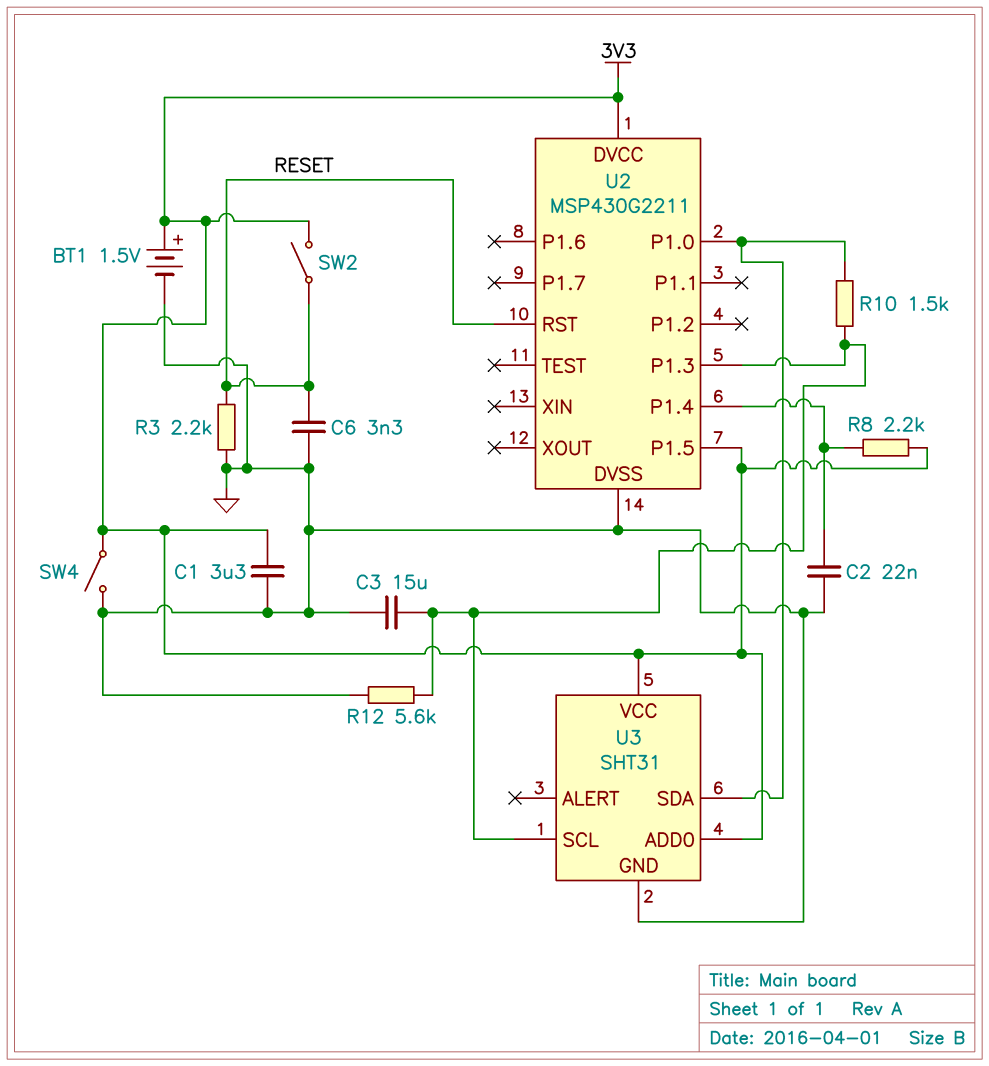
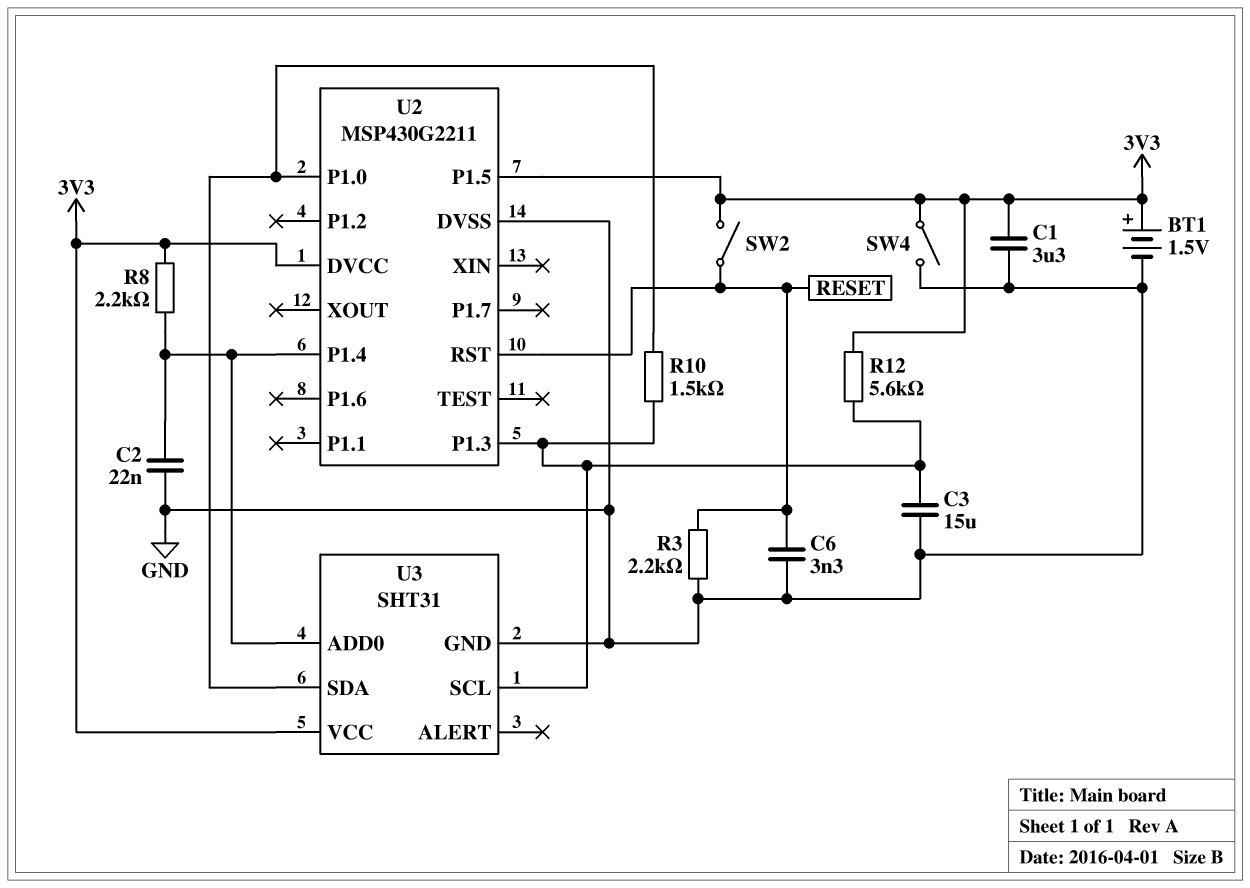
R12: 5.6k (GND, U2/P1.3) -> 5.6k (3V3, U2/P1.3)
U3 pin ADD0: 3V3 -> U2/P1.4

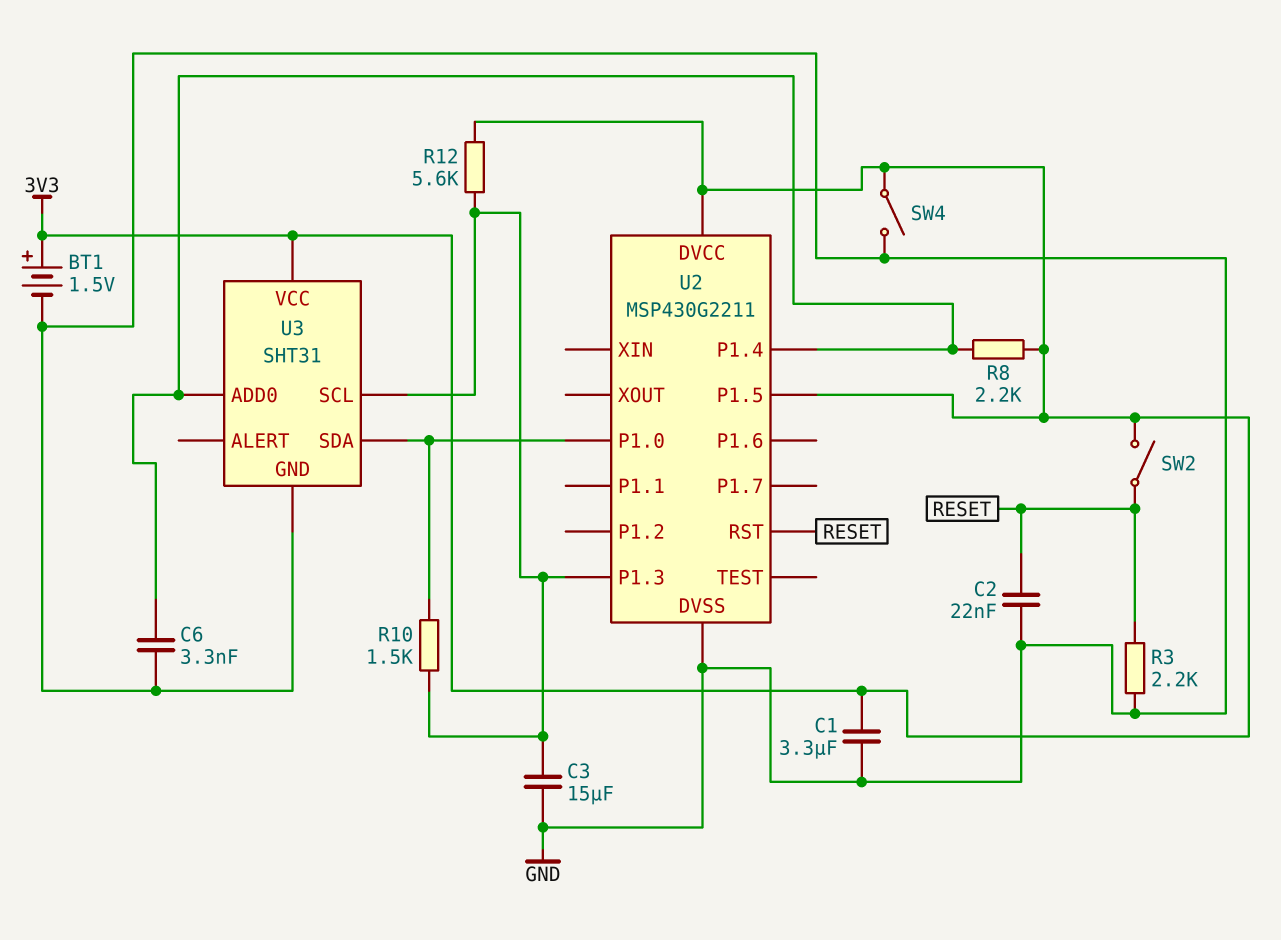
C2: 22nF (GND, U2/P1.4) -> 22nF (GND, RESET)
C6: 3.3nF (GND, RESET) -> 3.3nF (GND, U2/P1.4)

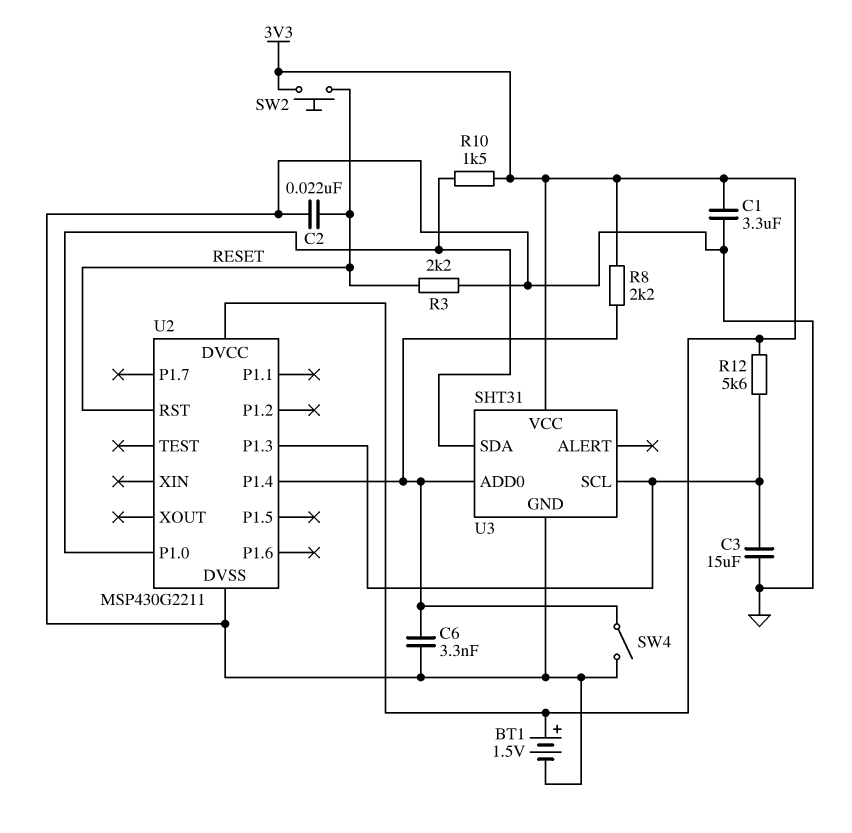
R10: 1.5k (U2/P1.0, U2/P1.3) -> 1.5k (3V3, U2/P1.0)
SW2: switch (3V3, RESET) -> button (3V3, RESET)
SW4: switch (3V3, GND) -> switch (GND, U2/P1.4)
U2 pin P1.5: 3V3 -> none

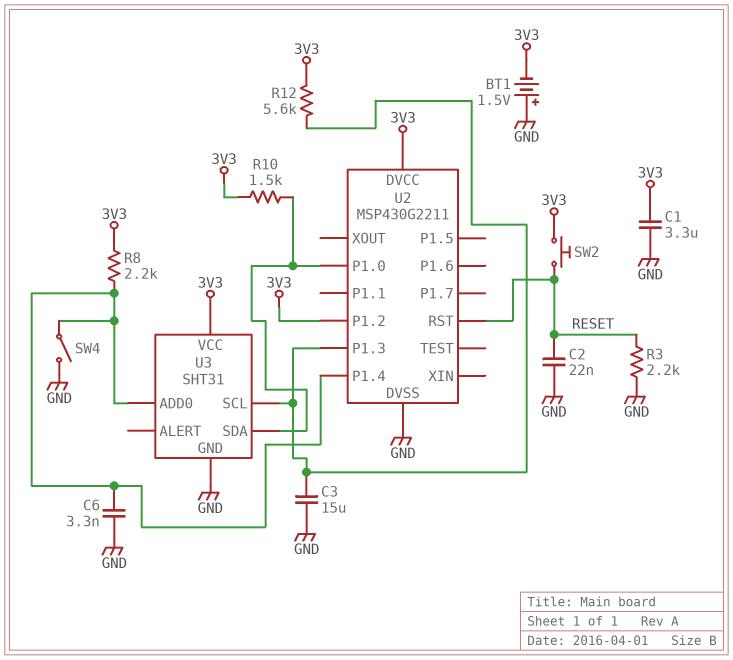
BT1: 1.5V (plus 3V3, minus GND) -> 1.5V (plus GND, minus 3V3)
U2 pin P1.2: none -> 3V3

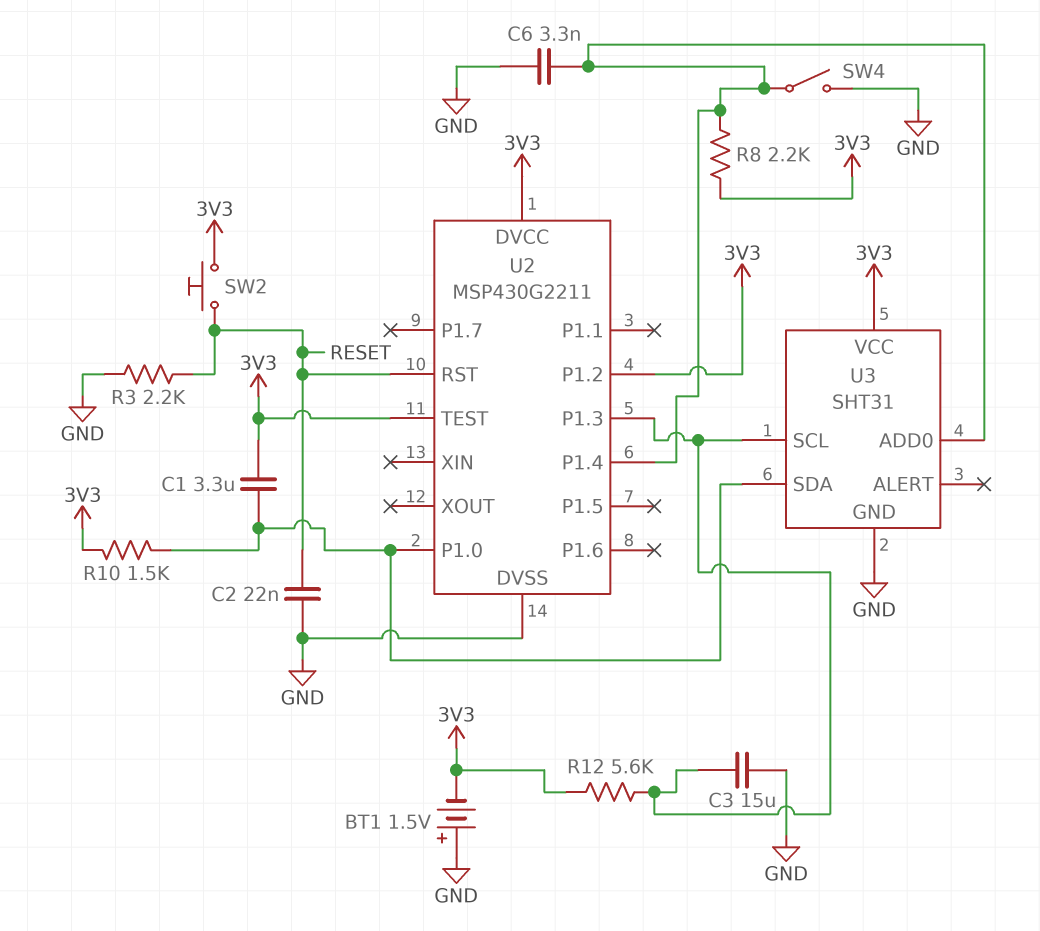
C1: 3.3uF (3V3, GND) -> 3.3uF (3V3, U2/P1.0)
U2 pin TEST: none -> 3V3

